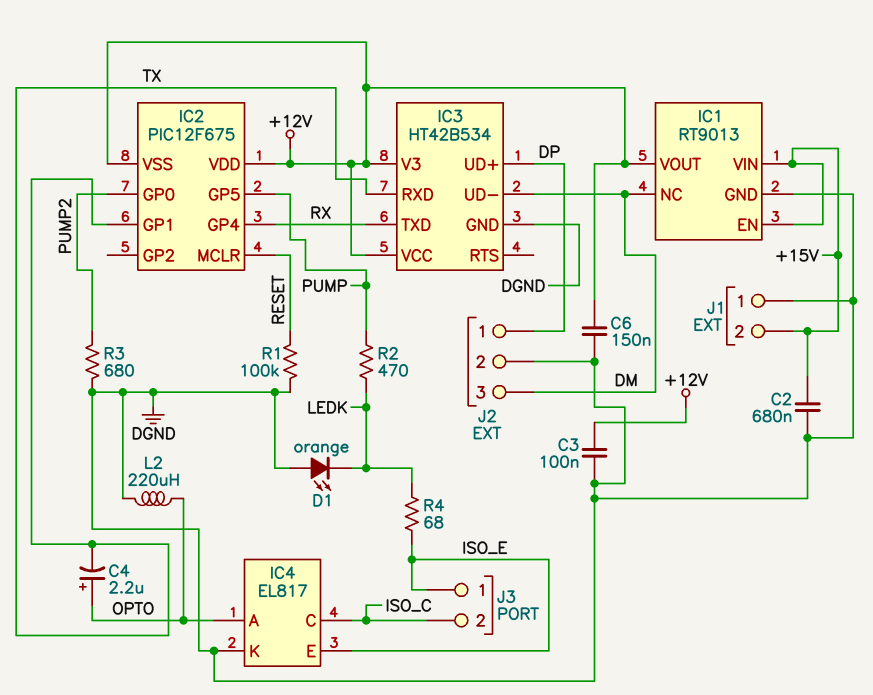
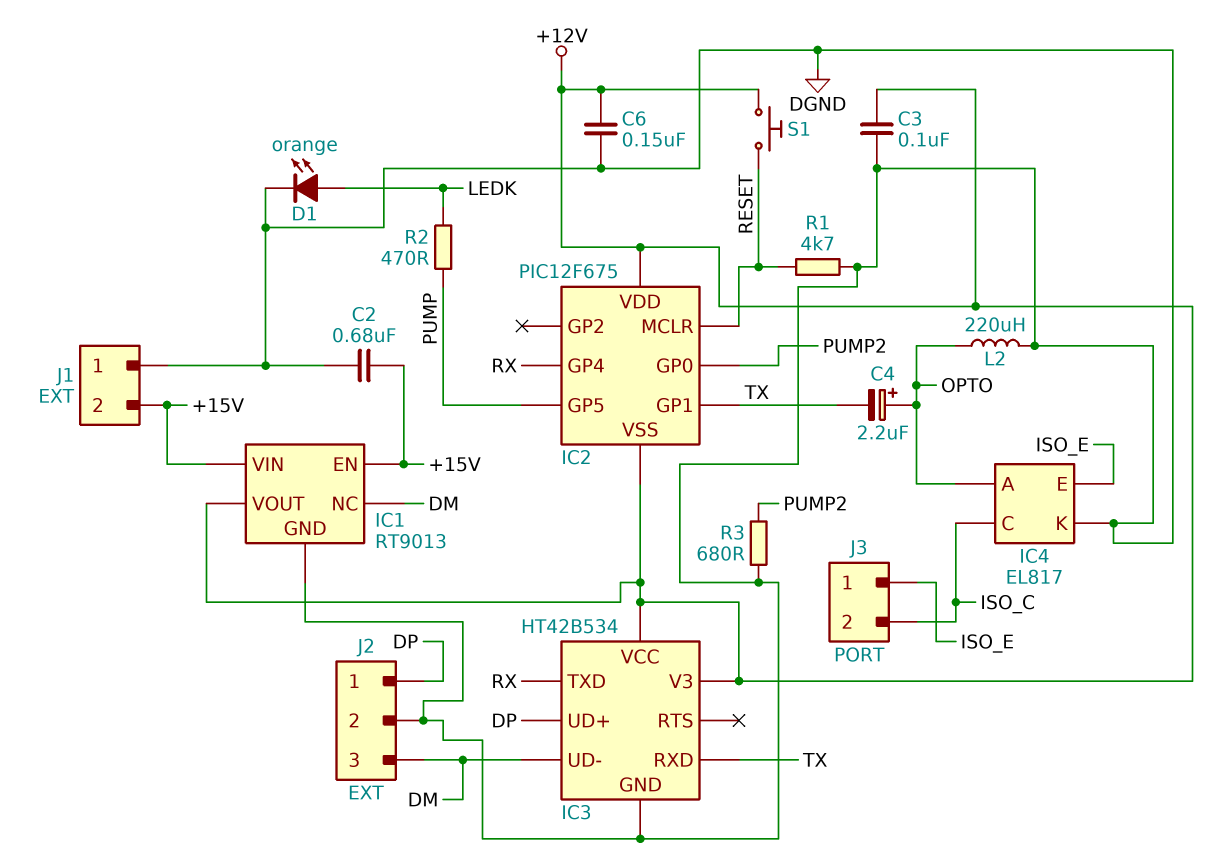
D1: LED orange (A DGND, K LEDK) -> LED orange (A LEDK, K DGND)
R1: 100k (DGND, RESET) -> 4.7k (DGND, RESET)
R4: 68 (ISO_E, LEDK) -> none
S1: none -> button (+12V, RESET)

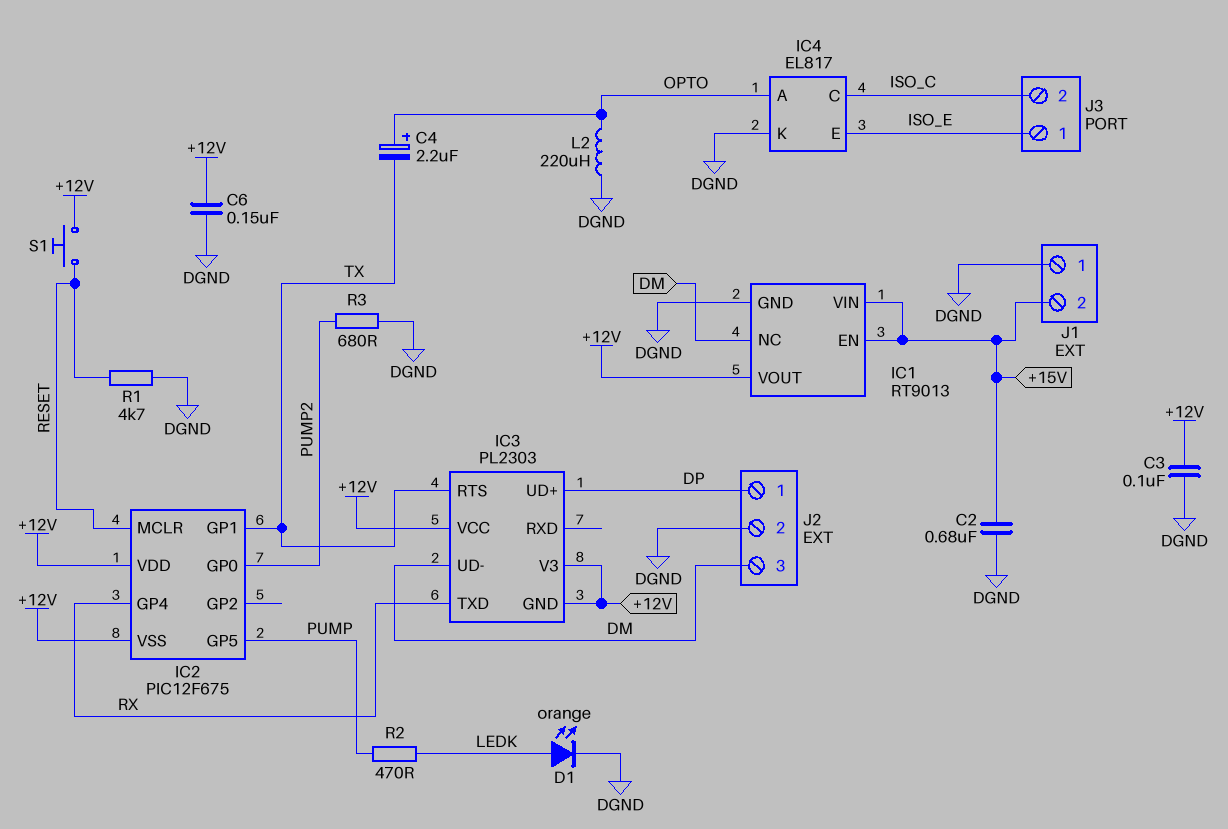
IC3: HT42B534 -> PL2303
IC3 pin GND: DGND -> +12V
IC3 pin RTS: none -> TX
IC3 pin RXD: TX -> none

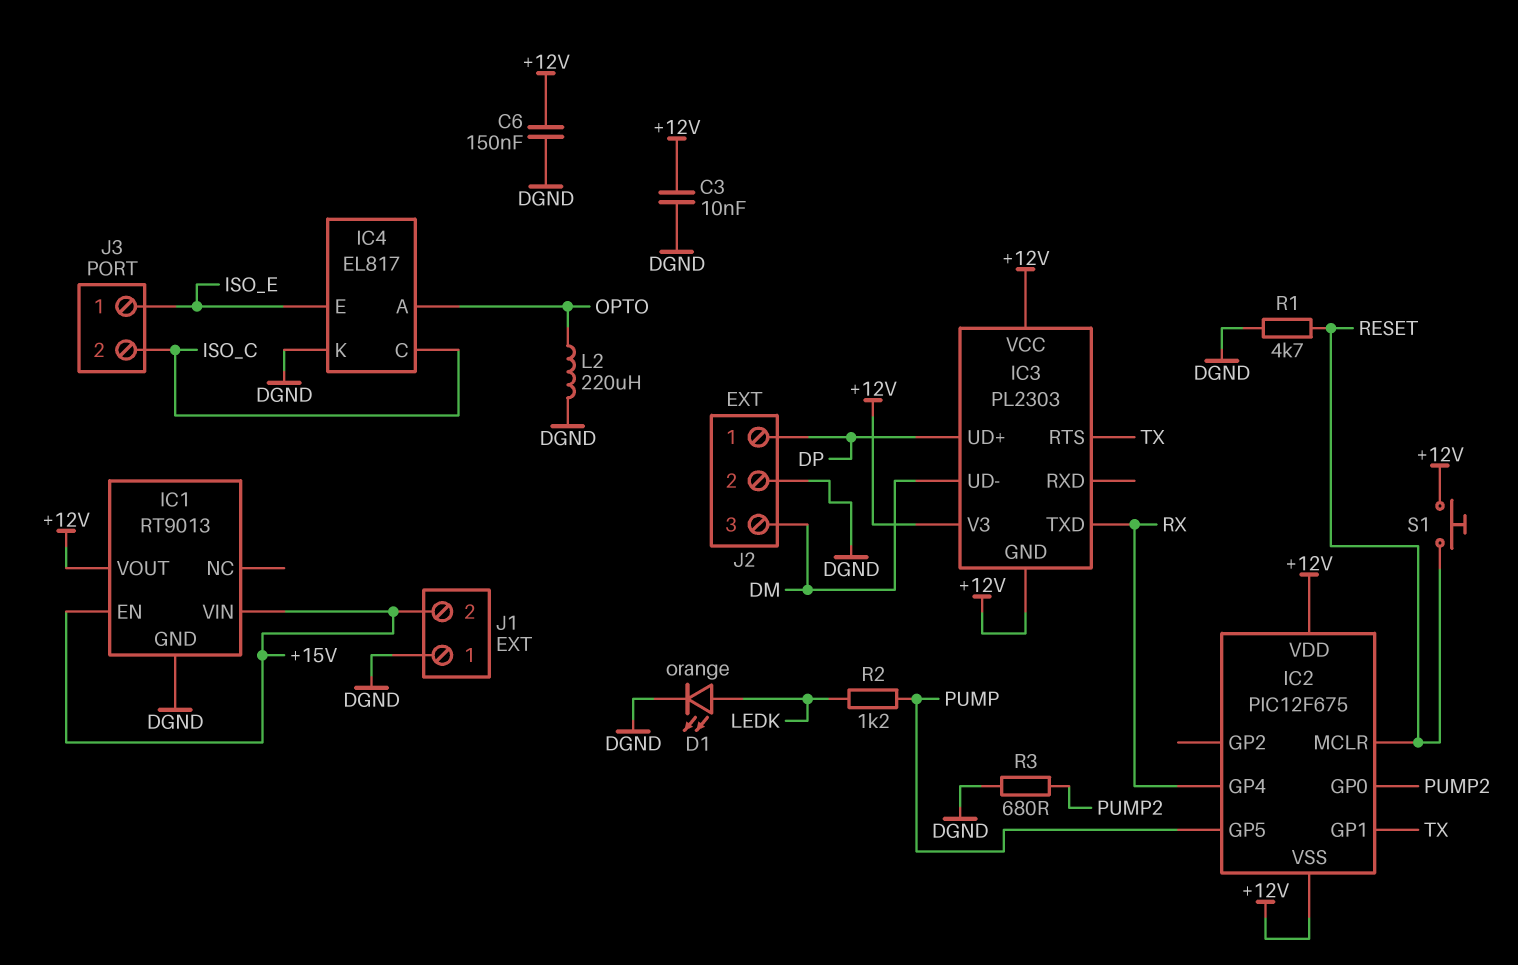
C2: 680nF (+15V, DGND) -> none
C3: 100nF (+12V, DGND) -> 10nF (+12V, DGND)
C4: 2.2uF (plus OPTO, minus TX) -> none
IC1 pin NC: DM -> none
R2: 470 (LEDK, PUMP) -> 1.2k (LEDK, PUMP)

